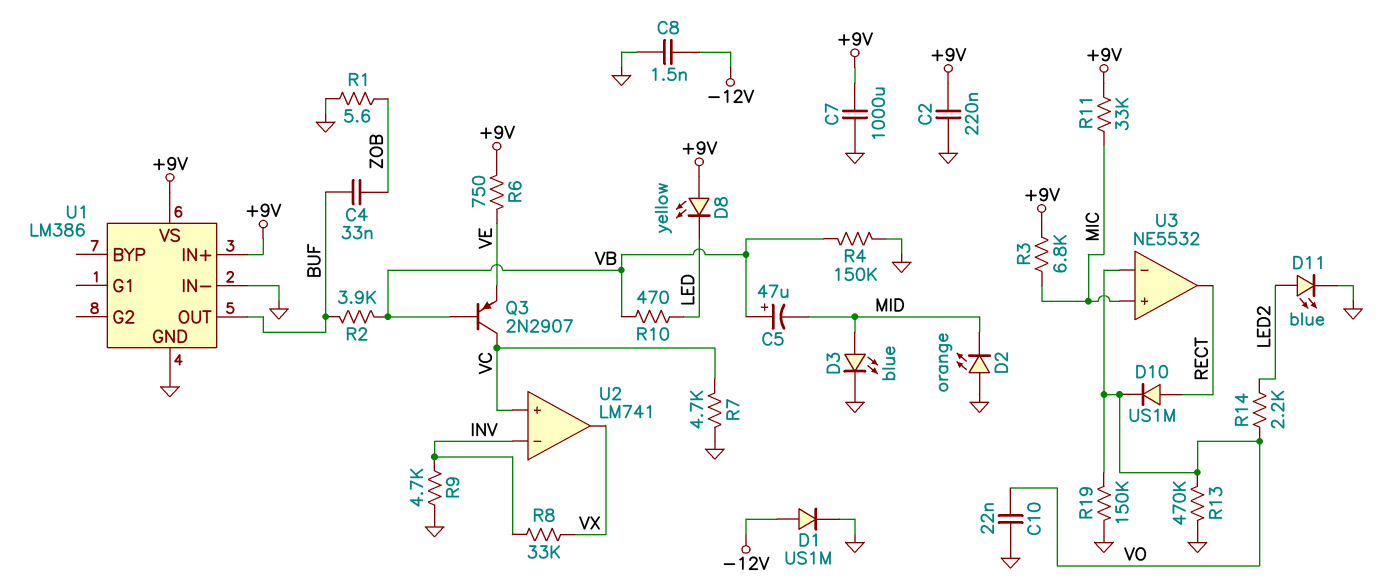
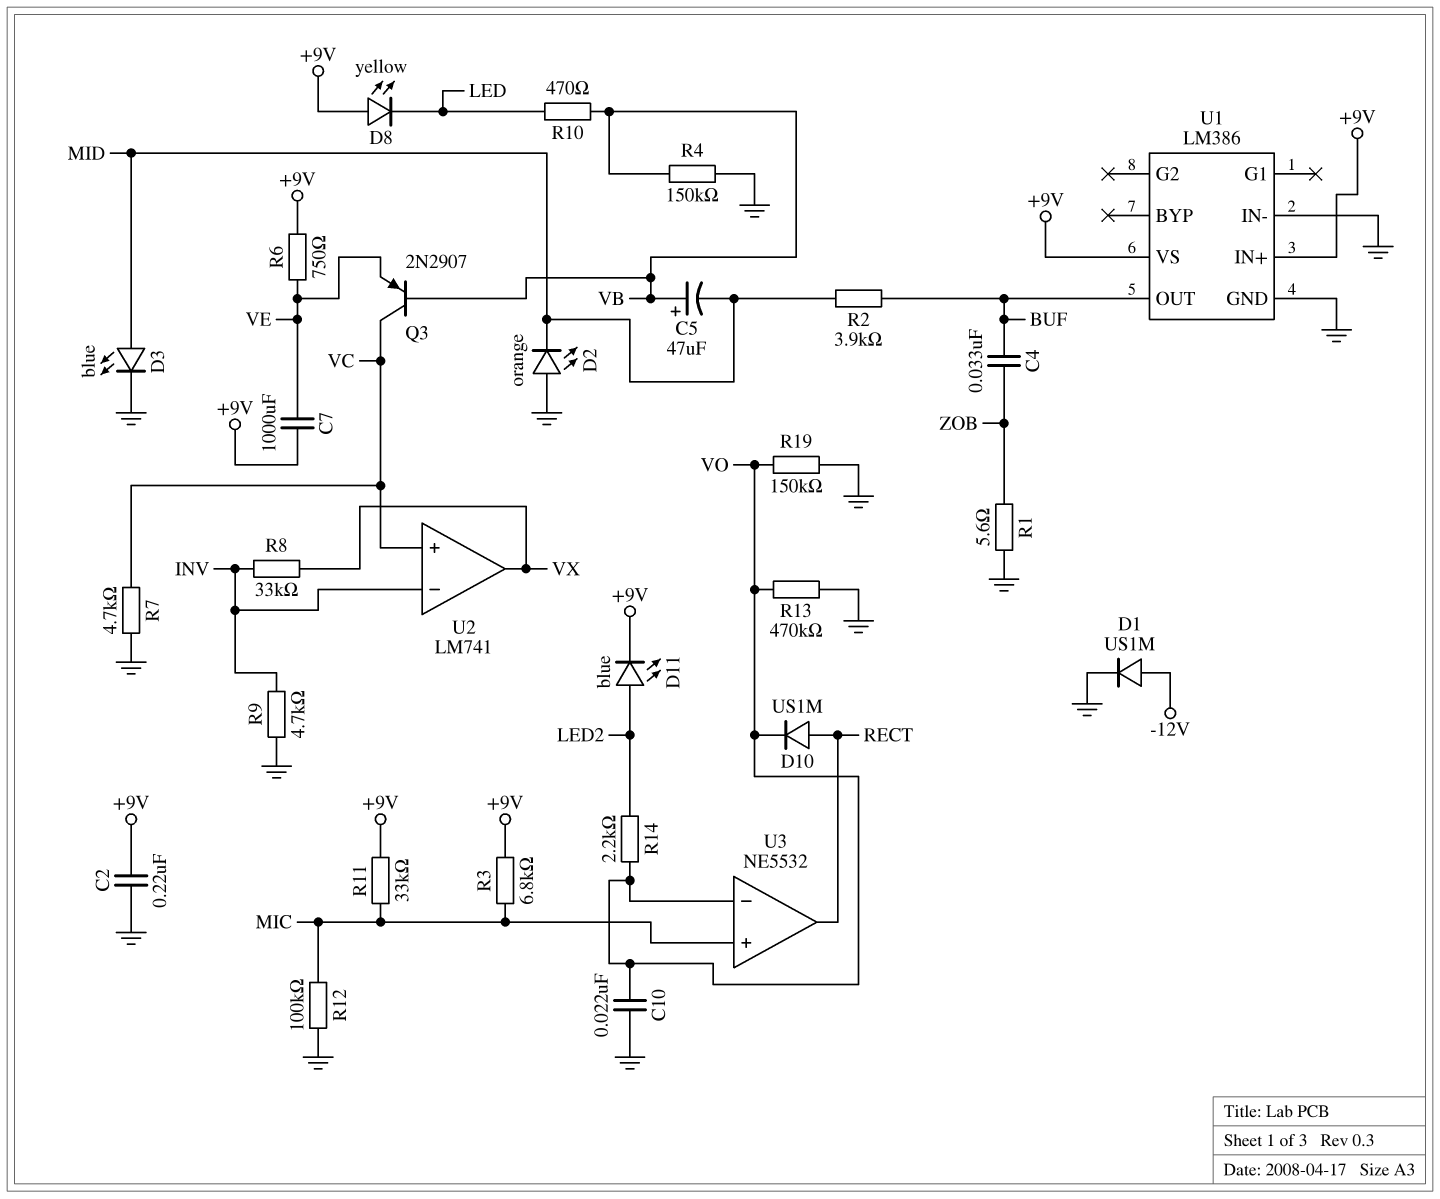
C7: 1000uF (+9V, GND) -> 1000uF (+9V, VE)
C8: 1.5nF (-12V, GND) -> none
D11: LED blue (A LED2, K GND) -> LED blue (A LED2, K +9V)
R2: 3.9k (BUF, VB) -> 3.9k (BUF, MID)
R12: none -> 100k (GND, MIC)

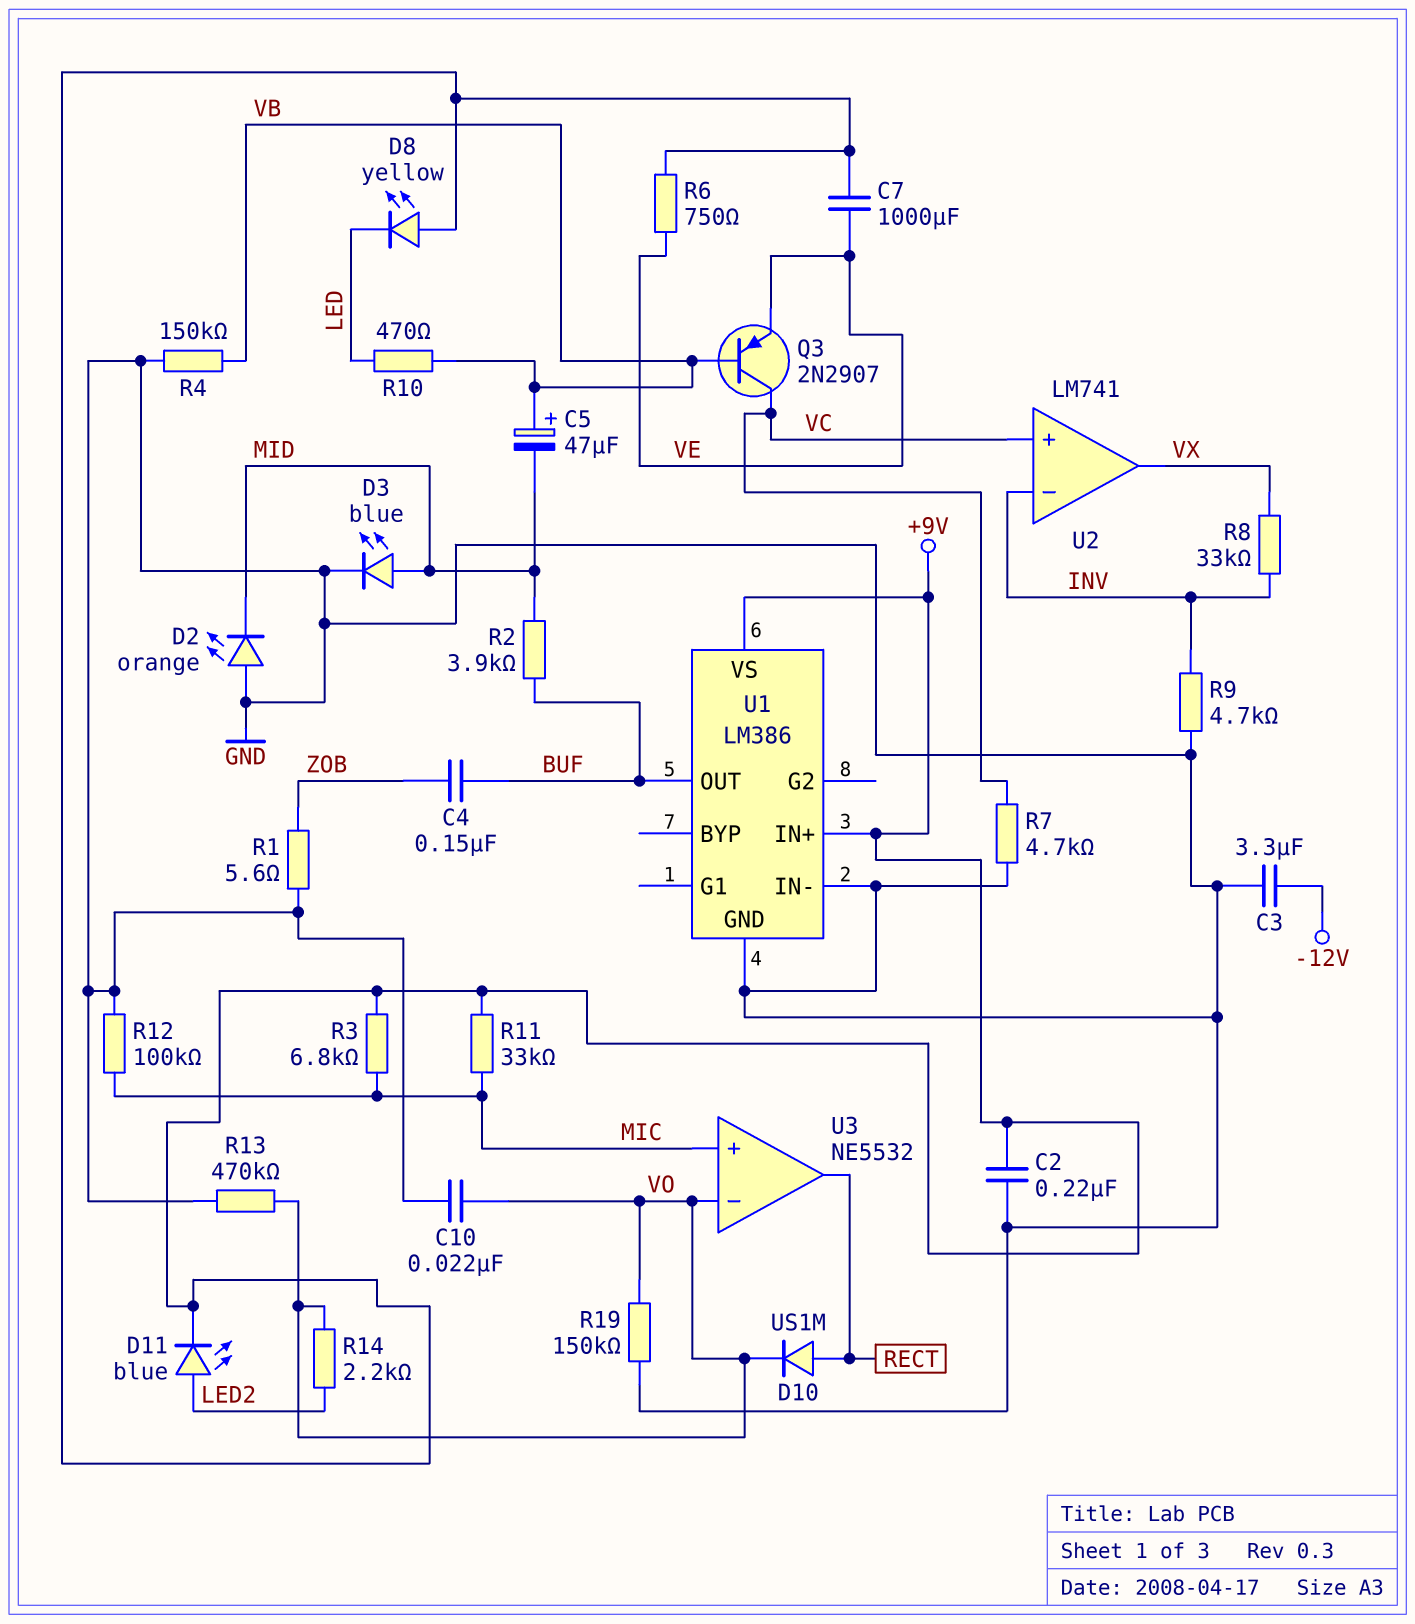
C3: none -> 3.3uF (-12V, GND)
C4: 33nF (BUF, ZOB) -> 150nF (BUF, ZOB)
D1: diode US1M (A -12V, K GND) -> none

